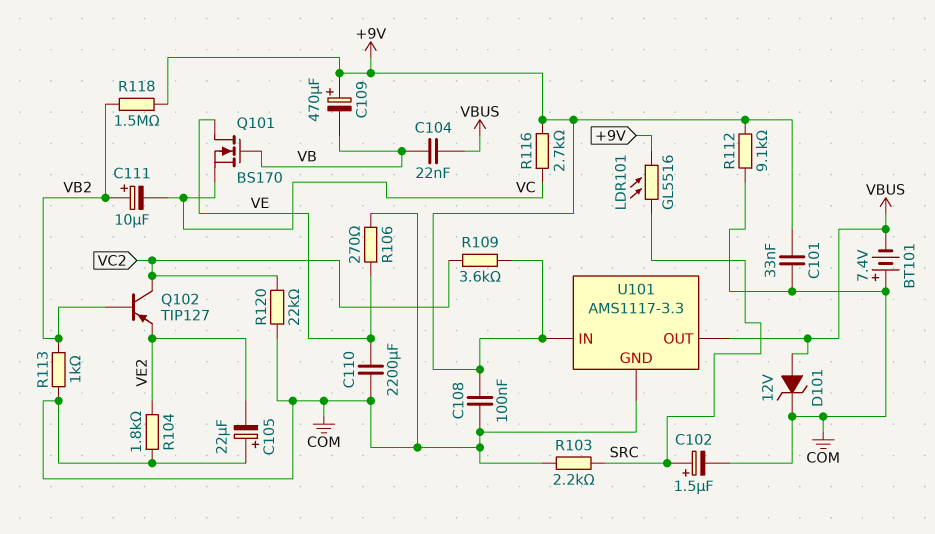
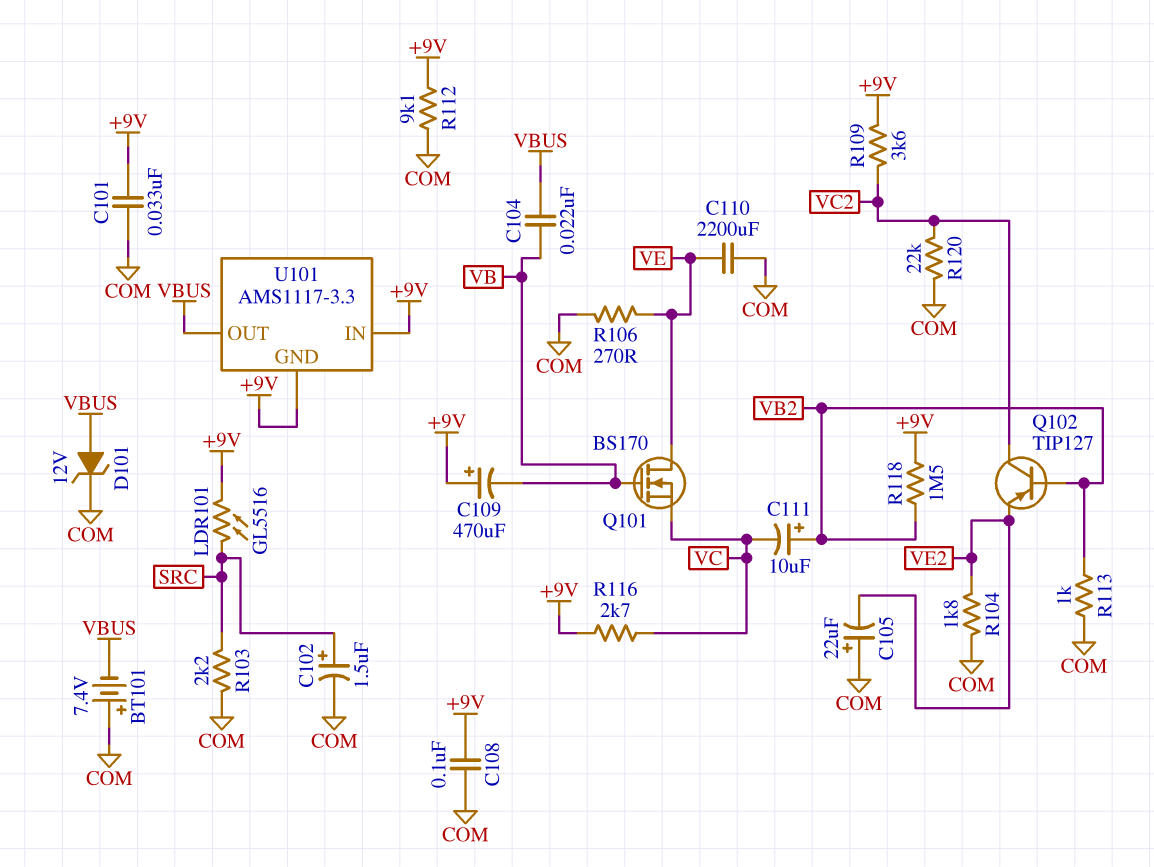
U101 pin GND: COM -> +9V

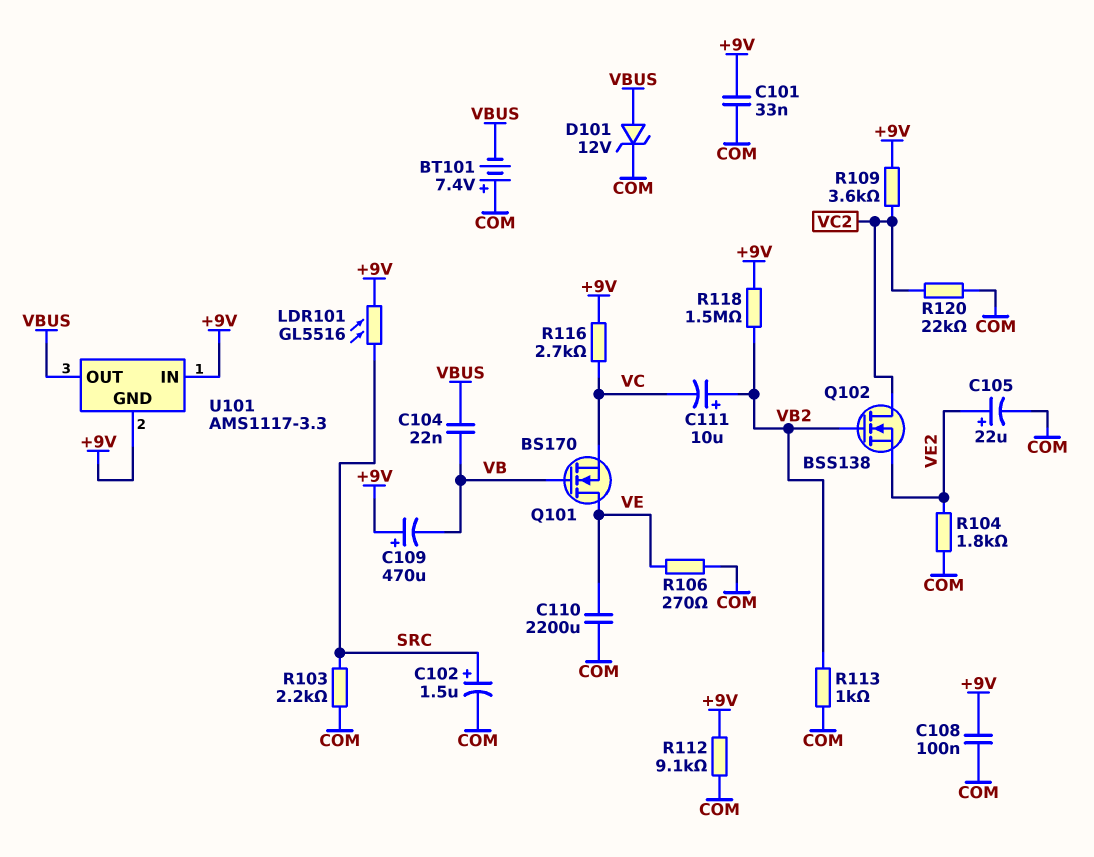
C105: 22uF (plus COM, minus VE2) -> 22uF (plus VE2, minus COM)
Q102: PNP TIP127 (B VB2, C VC2, E VE2) -> NMOS BSS138 (G VB2, D VC2, S VE2)

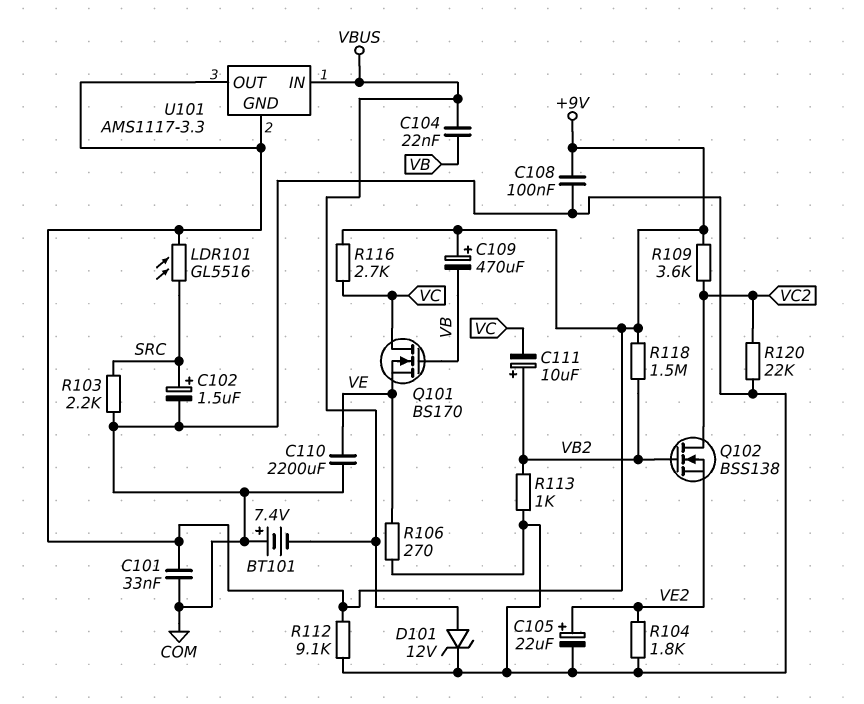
Q101: NMOS BS170 (G VB, D VE, S VC) -> NMOS BS170 (G VB, D VC, S VE)
U101 pin IN: +9V -> VBUS
U101 pin OUT: VBUS -> +9V

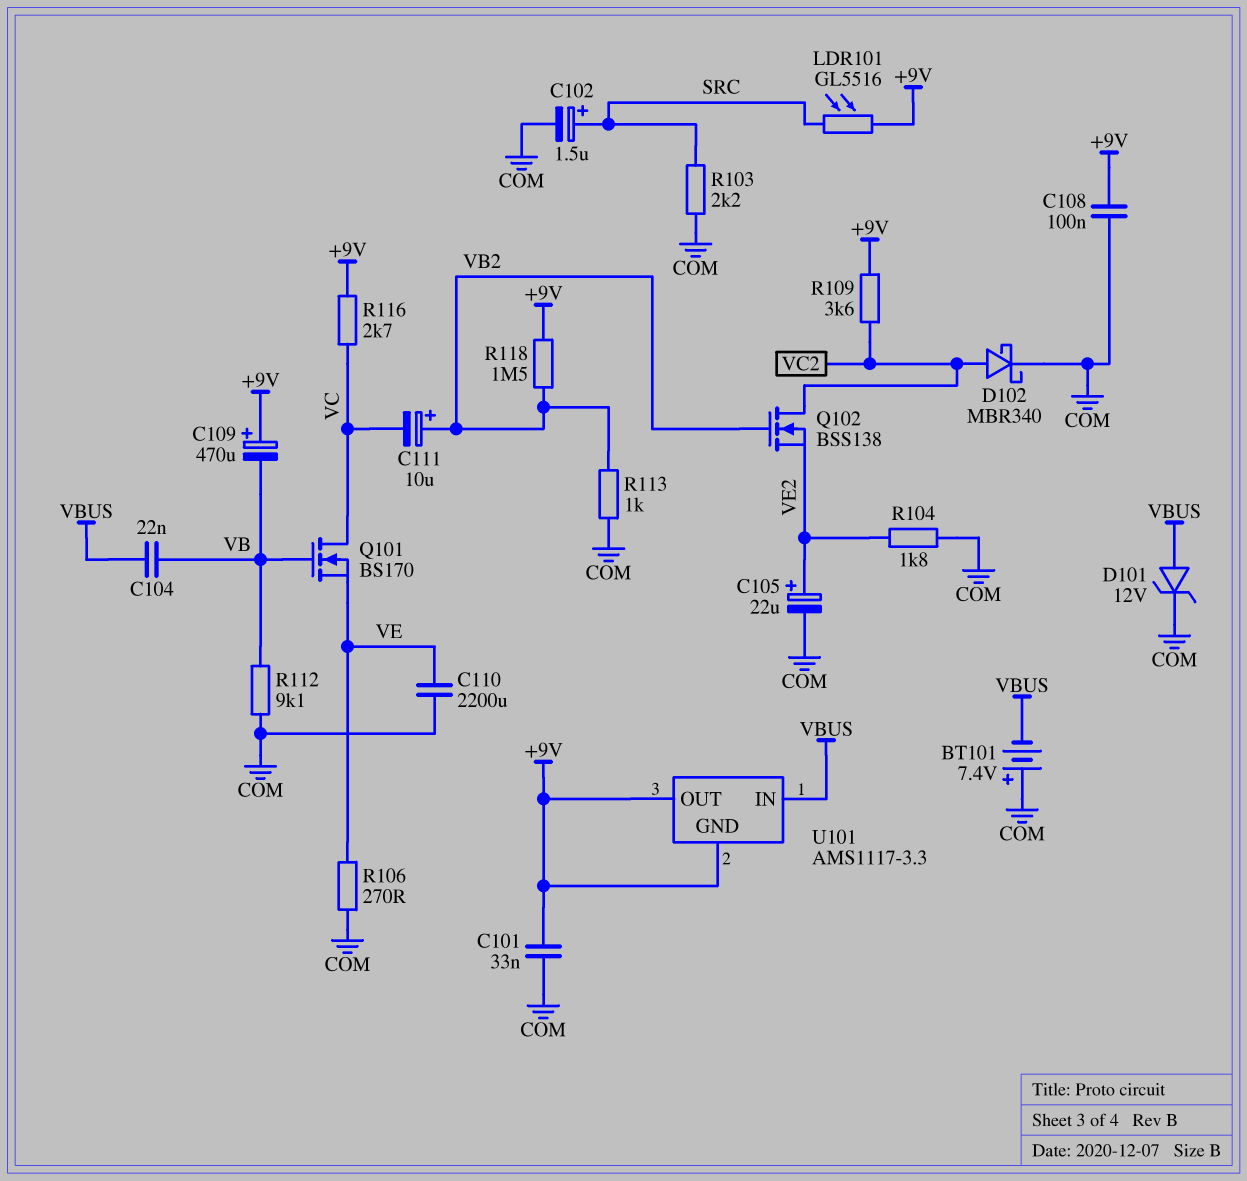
D102: none -> schottky MBR340 (A VC2, K COM)
R112: 9.1k (+9V, COM) -> 9.1k (COM, VB)
R120: 22k (COM, VC2) -> none

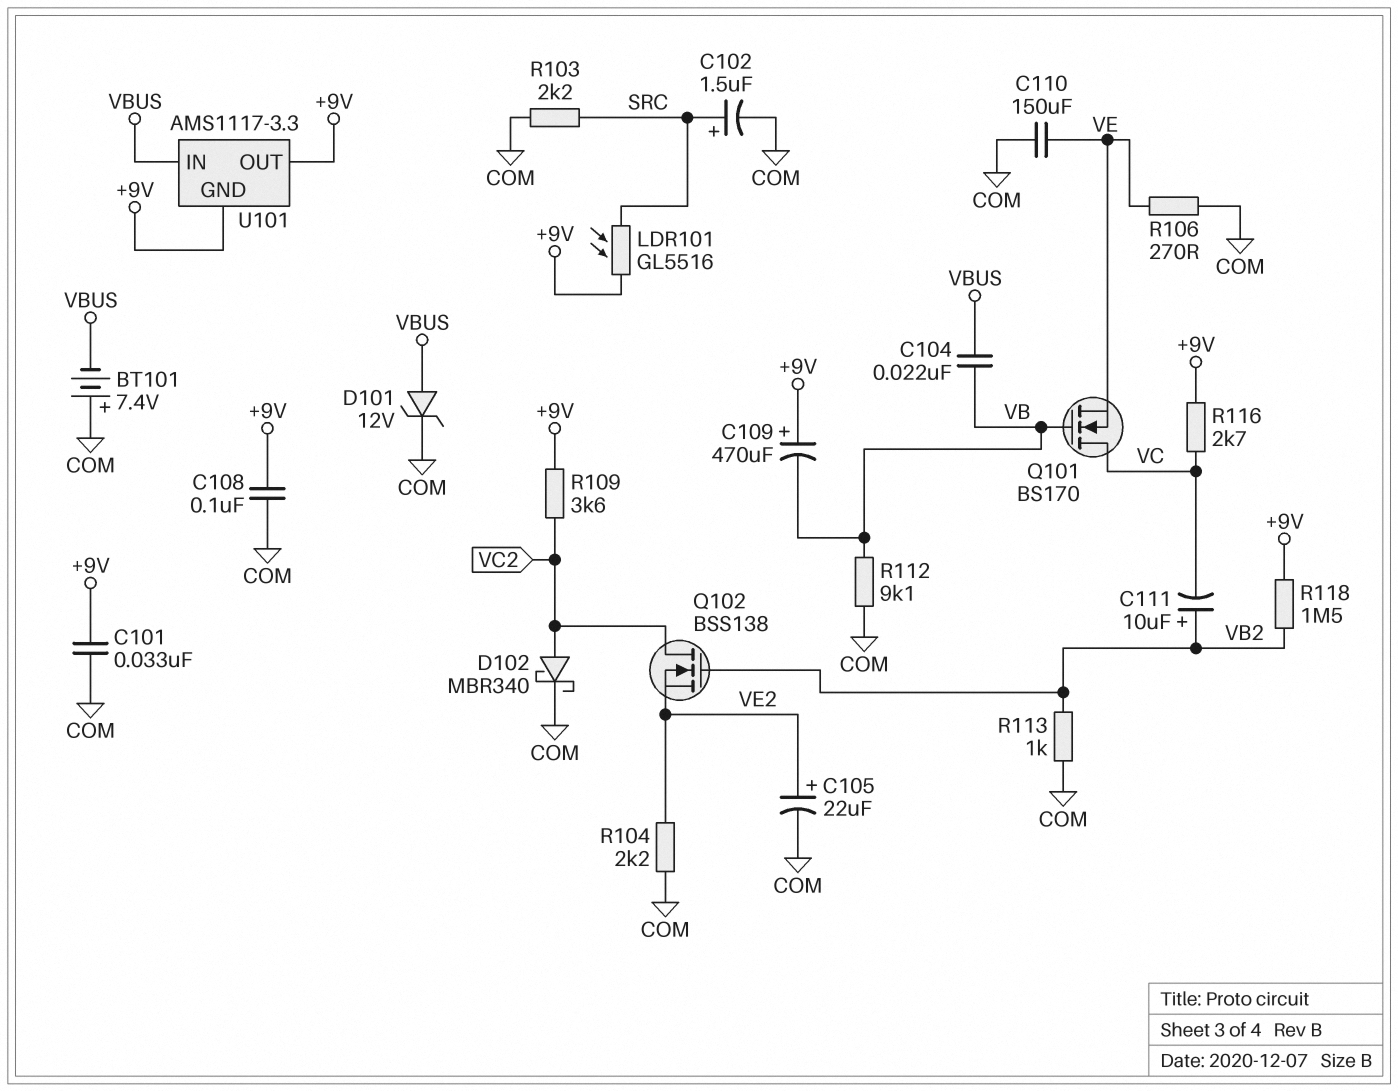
C110: 2200uF (COM, VE) -> 150uF (COM, VE)
R104: 1.8k (COM, VE2) -> 2.2k (COM, VE2)

